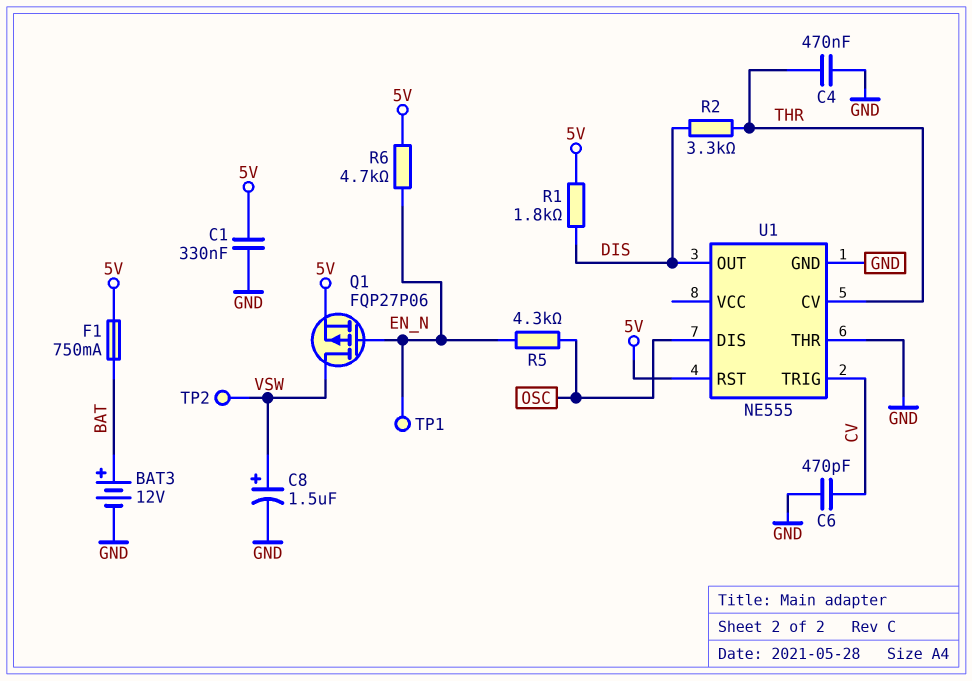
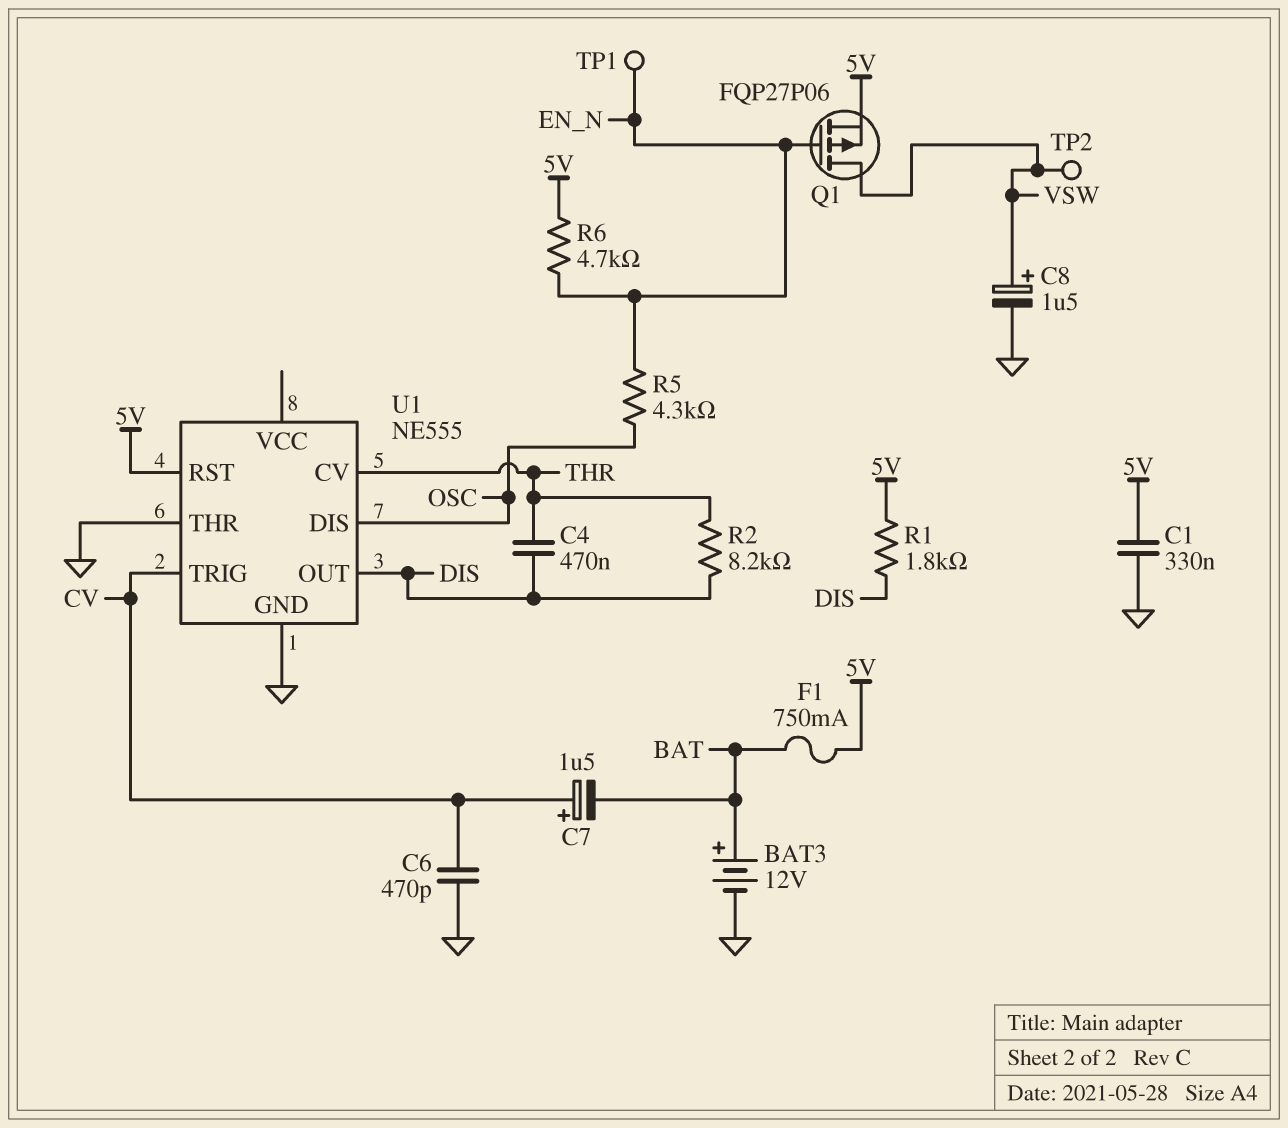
C4: 470nF (GND, THR) -> 470nF (DIS, THR)
C7: none -> 1.5uF (plus CV, minus BAT)
R2: 3.3k (DIS, THR) -> 8.2k (DIS, THR)

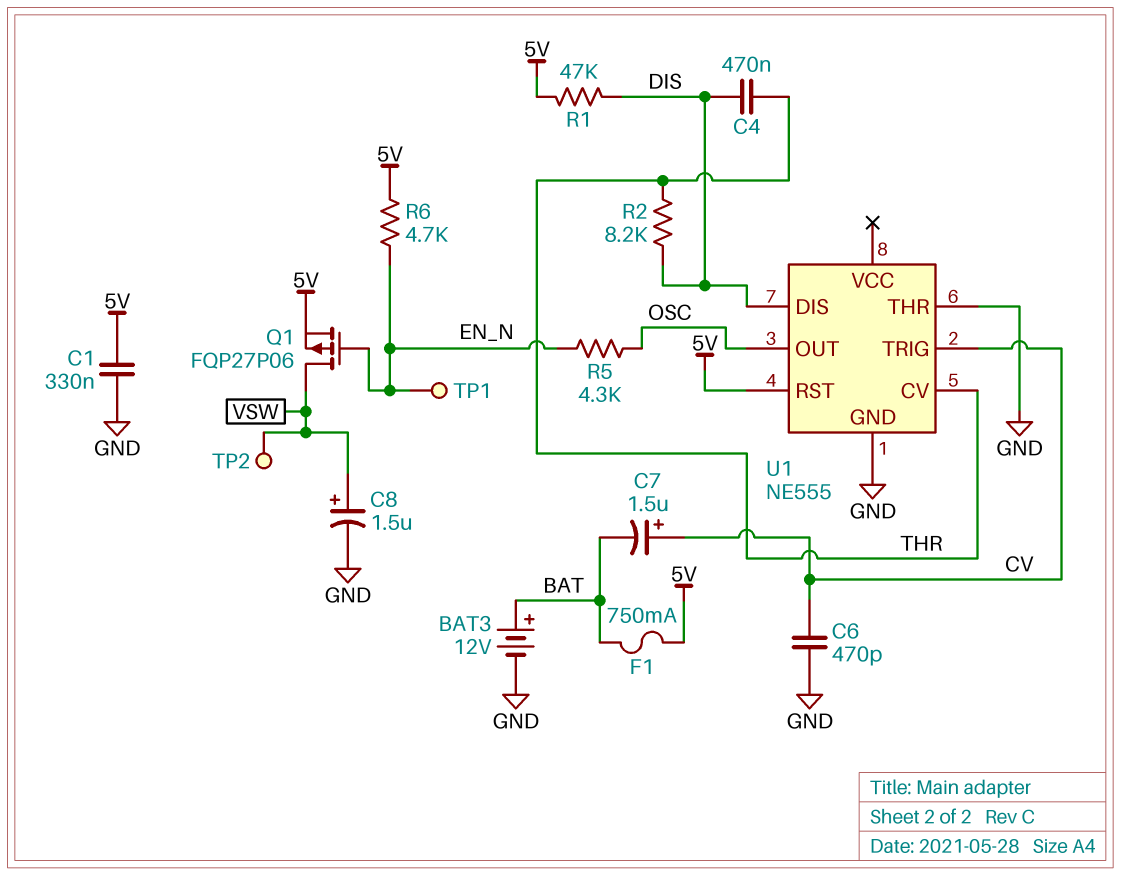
R1: 1.8k (5V, DIS) -> 47k (5V, DIS)
U1 pin DIS: OSC -> DIS
U1 pin OUT: DIS -> OSC

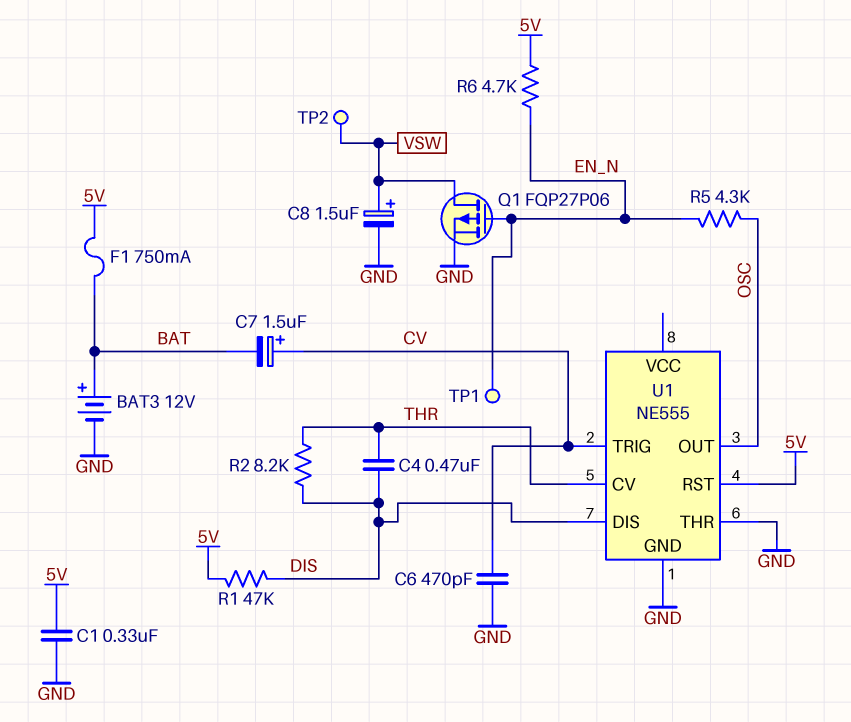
Q1: PMOS FQP27P06 (G EN_N, D VSW, S 5V) -> PMOS FQP27P06 (G EN_N, D VSW, S GND)

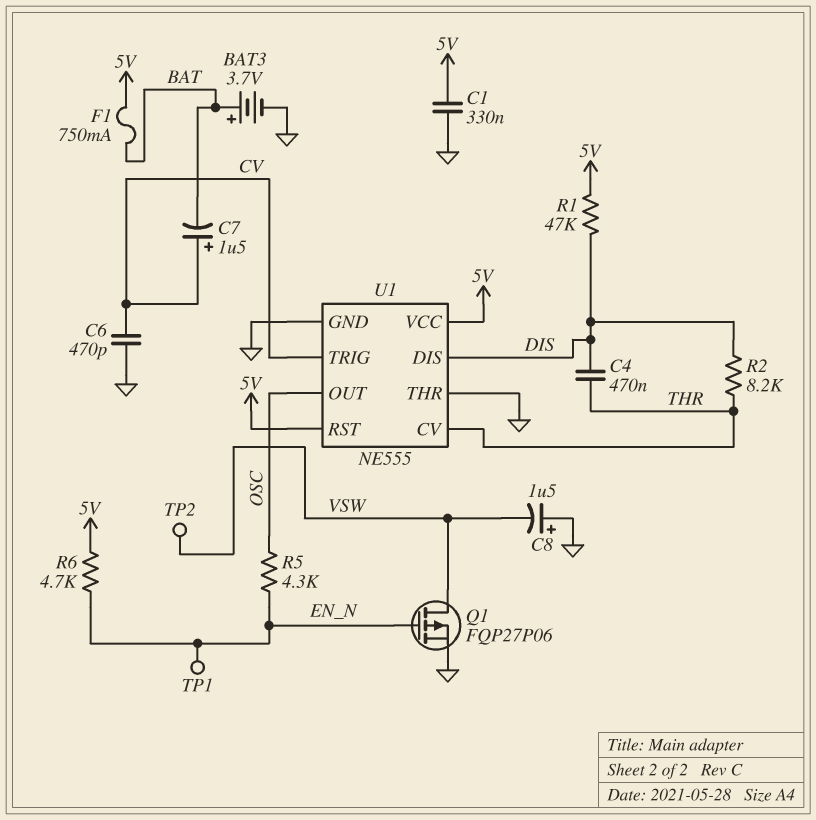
BAT3: 12V (plus BAT, minus GND) -> 3.7V (plus BAT, minus GND)
C8: 1.5uF (plus VSW, minus GND) -> 1.5uF (plus GND, minus VSW)
U1 pin VCC: none -> 5V

